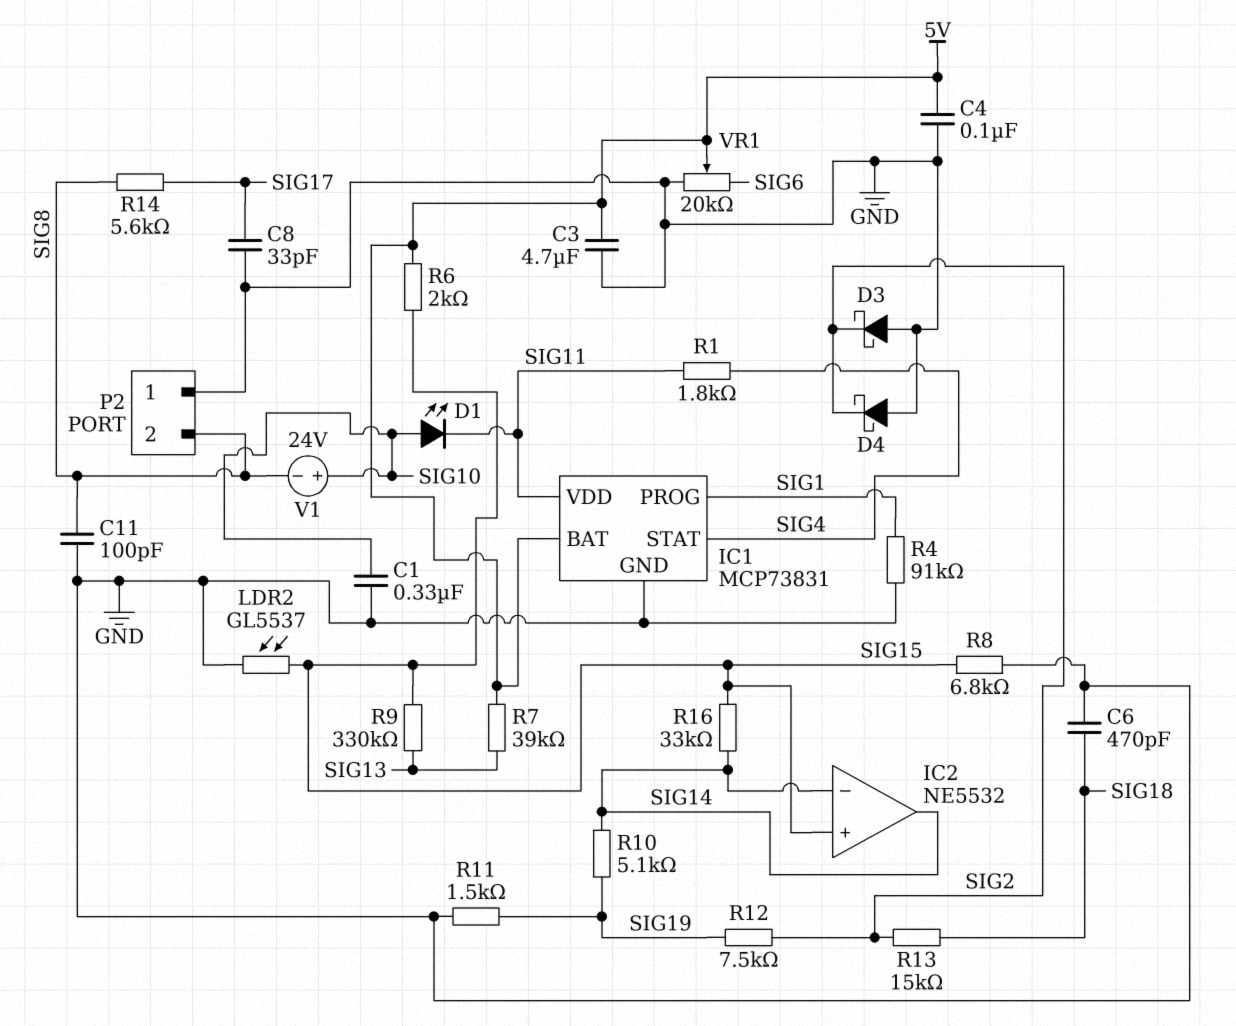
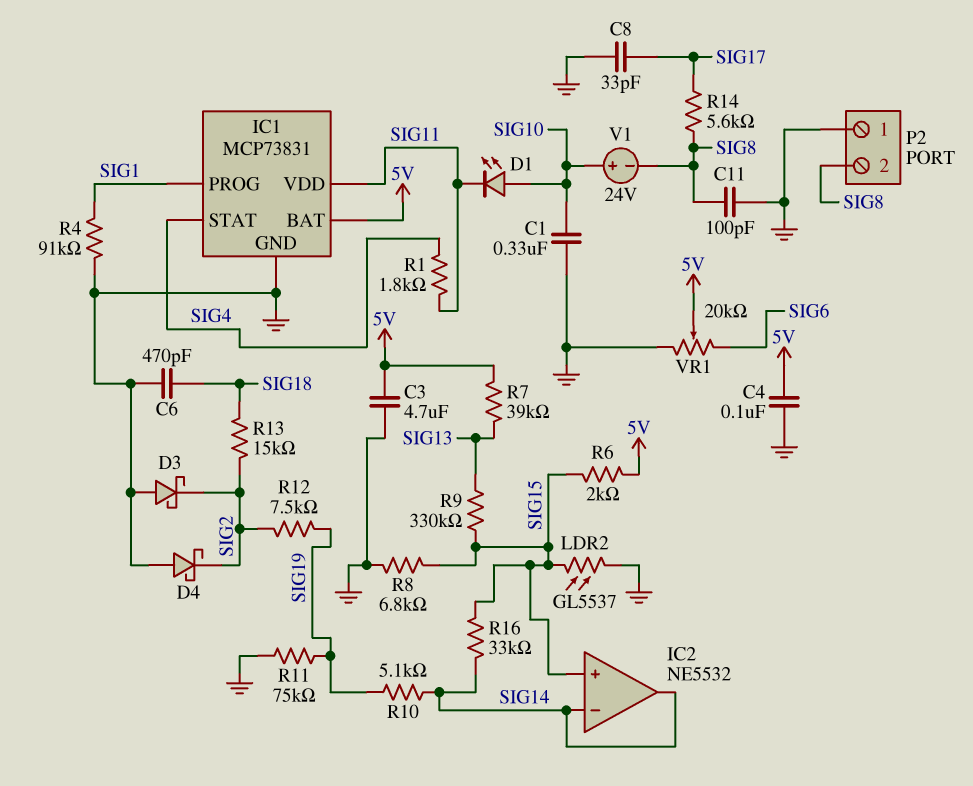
R11: 1.5k (GND, SIG19) -> 75k (GND, SIG19)

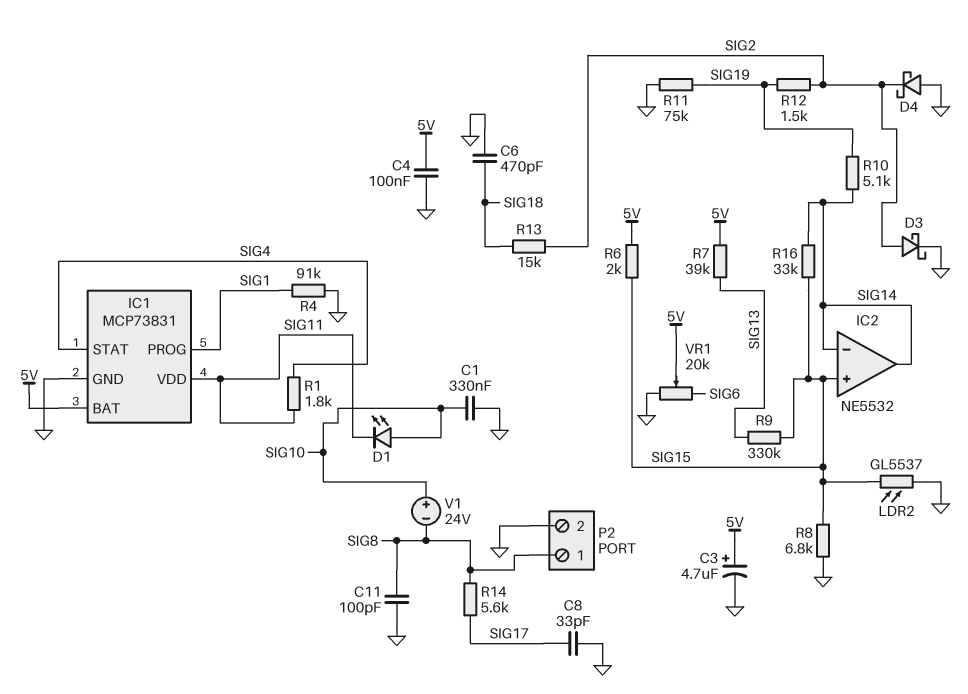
C3: 4.7uF (5V, GND) -> 4.7uF (plus 5V, minus GND)
D3: schottky (A GND, K SIG2) -> schottky (A SIG2, K GND)
P2 pin 1: GND -> SIG8
P2 pin 2: SIG8 -> GND
R12: 7.5k (SIG2, SIG19) -> 1.5k (SIG2, SIG19)

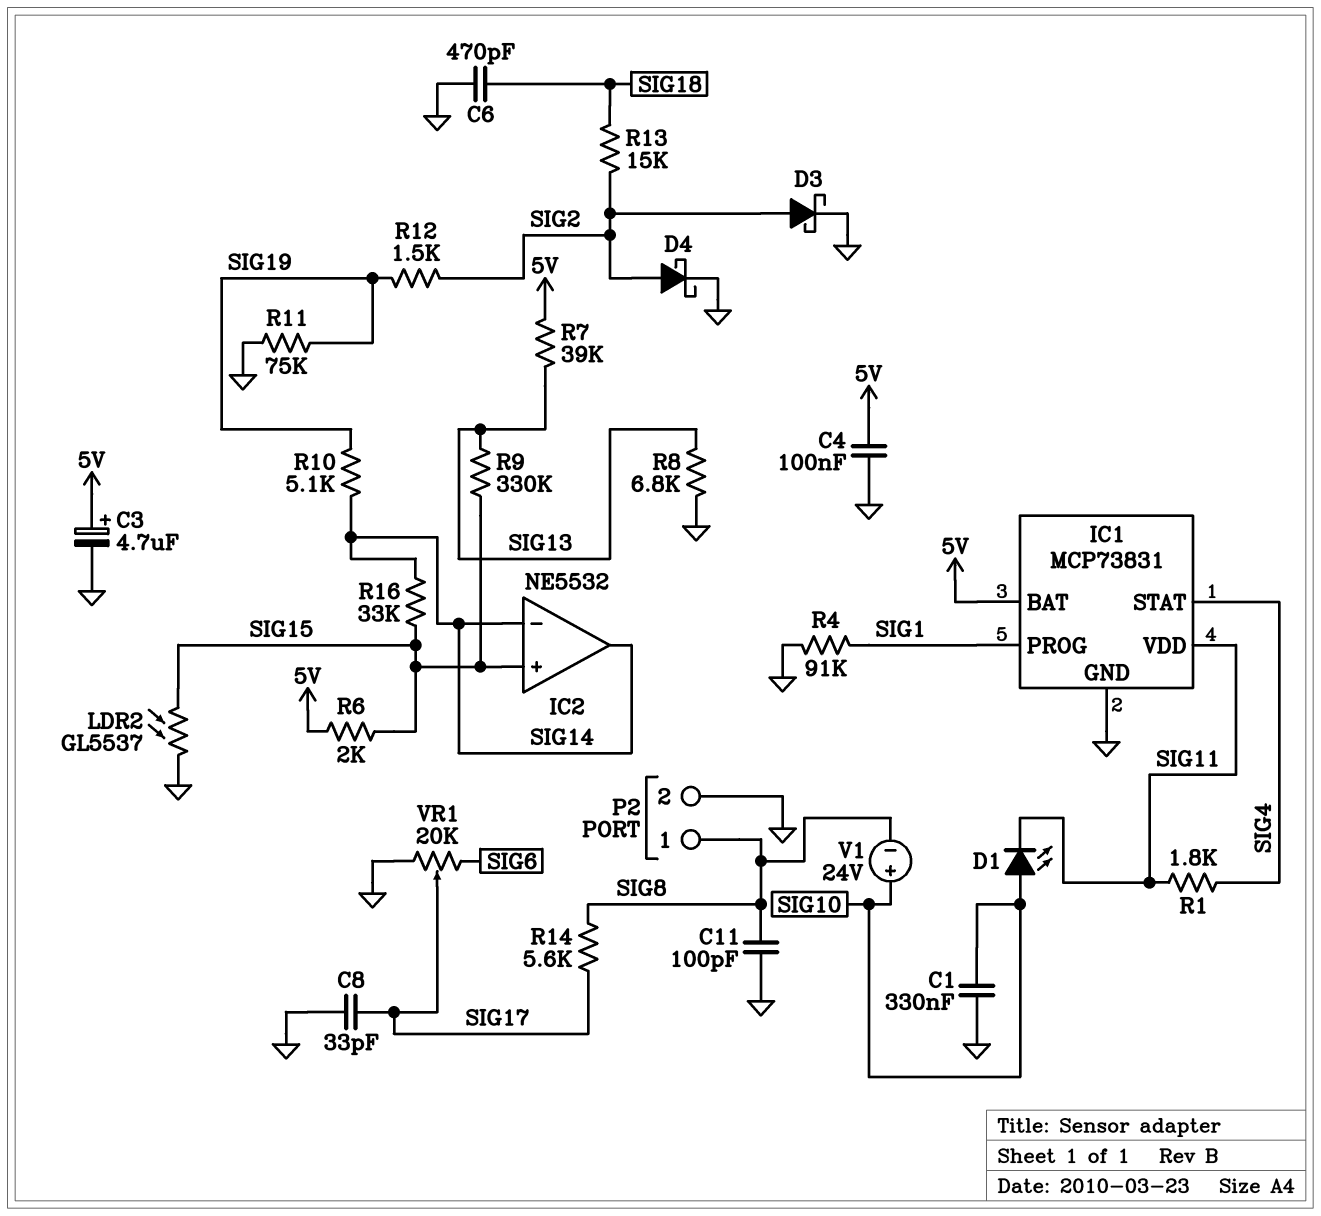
D4: schottky (A GND, K SIG2) -> schottky (A SIG2, K GND)
R8: 6.8k (GND, SIG15) -> 6.8k (GND, SIG13)
VR1: 20k (GND, SIG6, wiper 5V) -> 20k (GND, SIG6, wiper SIG17)

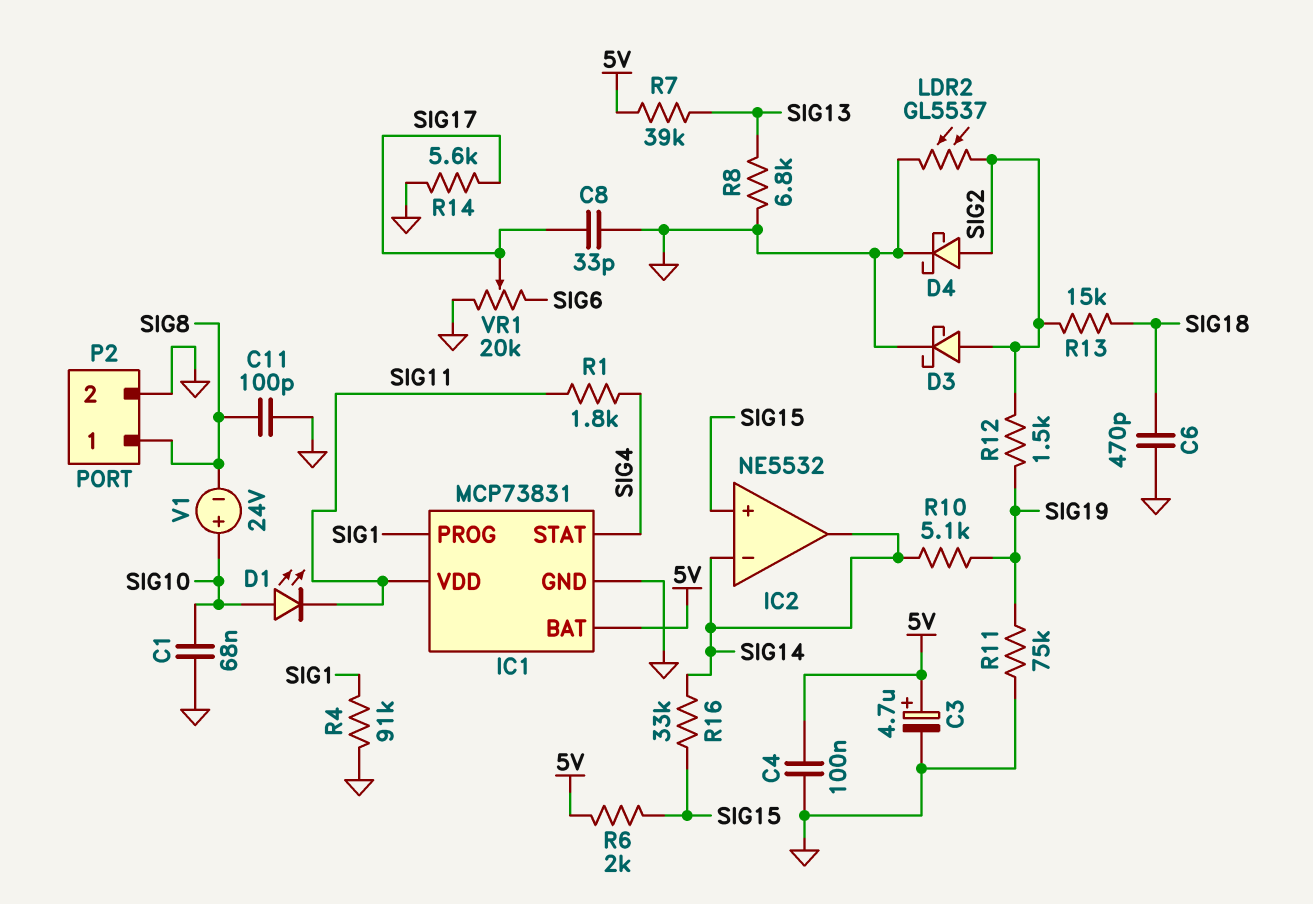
C1: 330nF (GND, SIG10) -> 68nF (GND, SIG10)
LDR2: GL5537 (GND, SIG15) -> GL5537 (GND, SIG2)
R9: 330k (SIG13, SIG15) -> none
R14: 5.6k (SIG8, SIG17) -> 5.6k (GND, SIG17)

